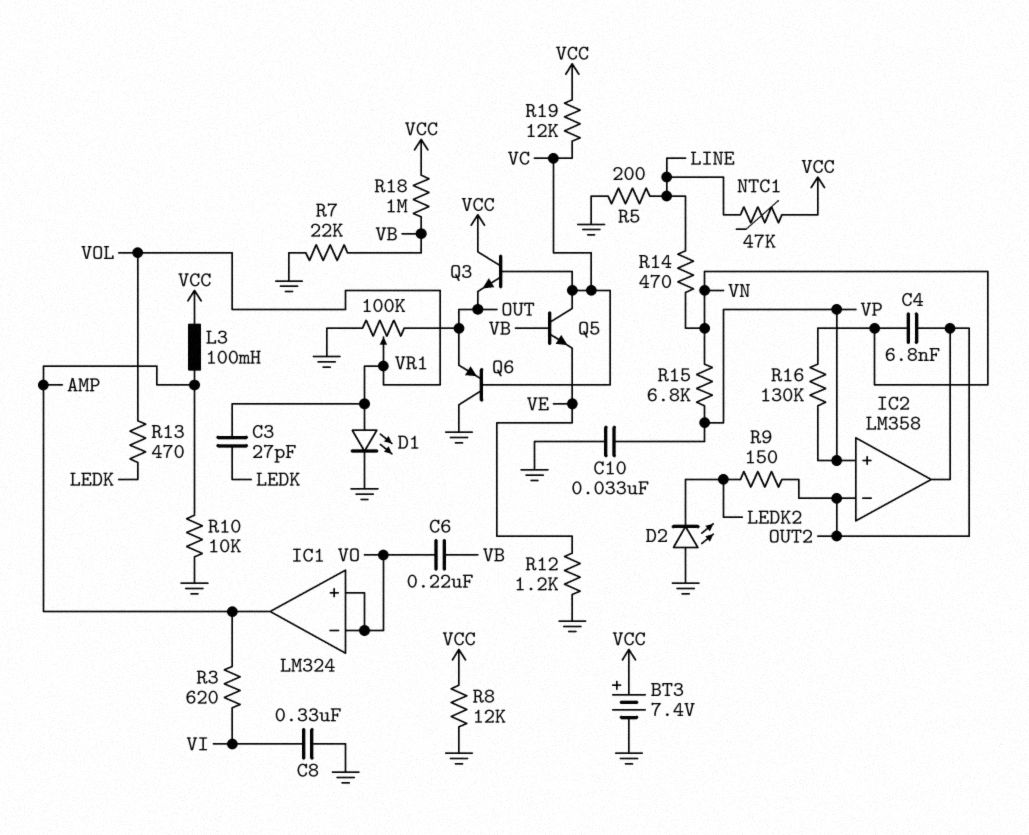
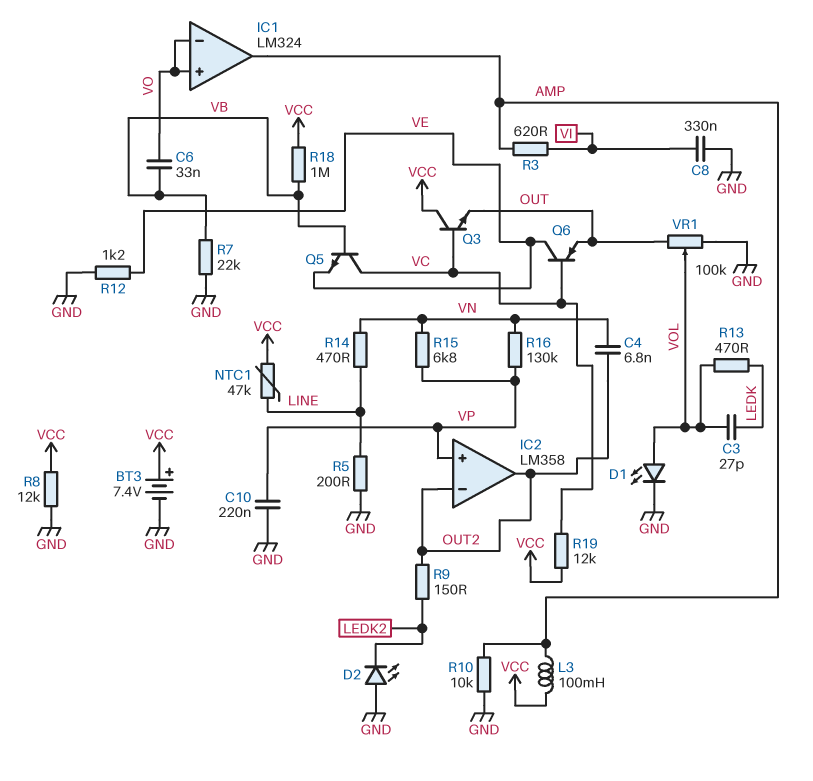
C6: 220nF (VB, VO) -> 33nF (VB, VO)
C10: 33nF (GND, VP) -> 220nF (GND, VP)
Q6: PNP (B VC, C GND, E OUT) -> PNP (B VC, C VE, E OUT)

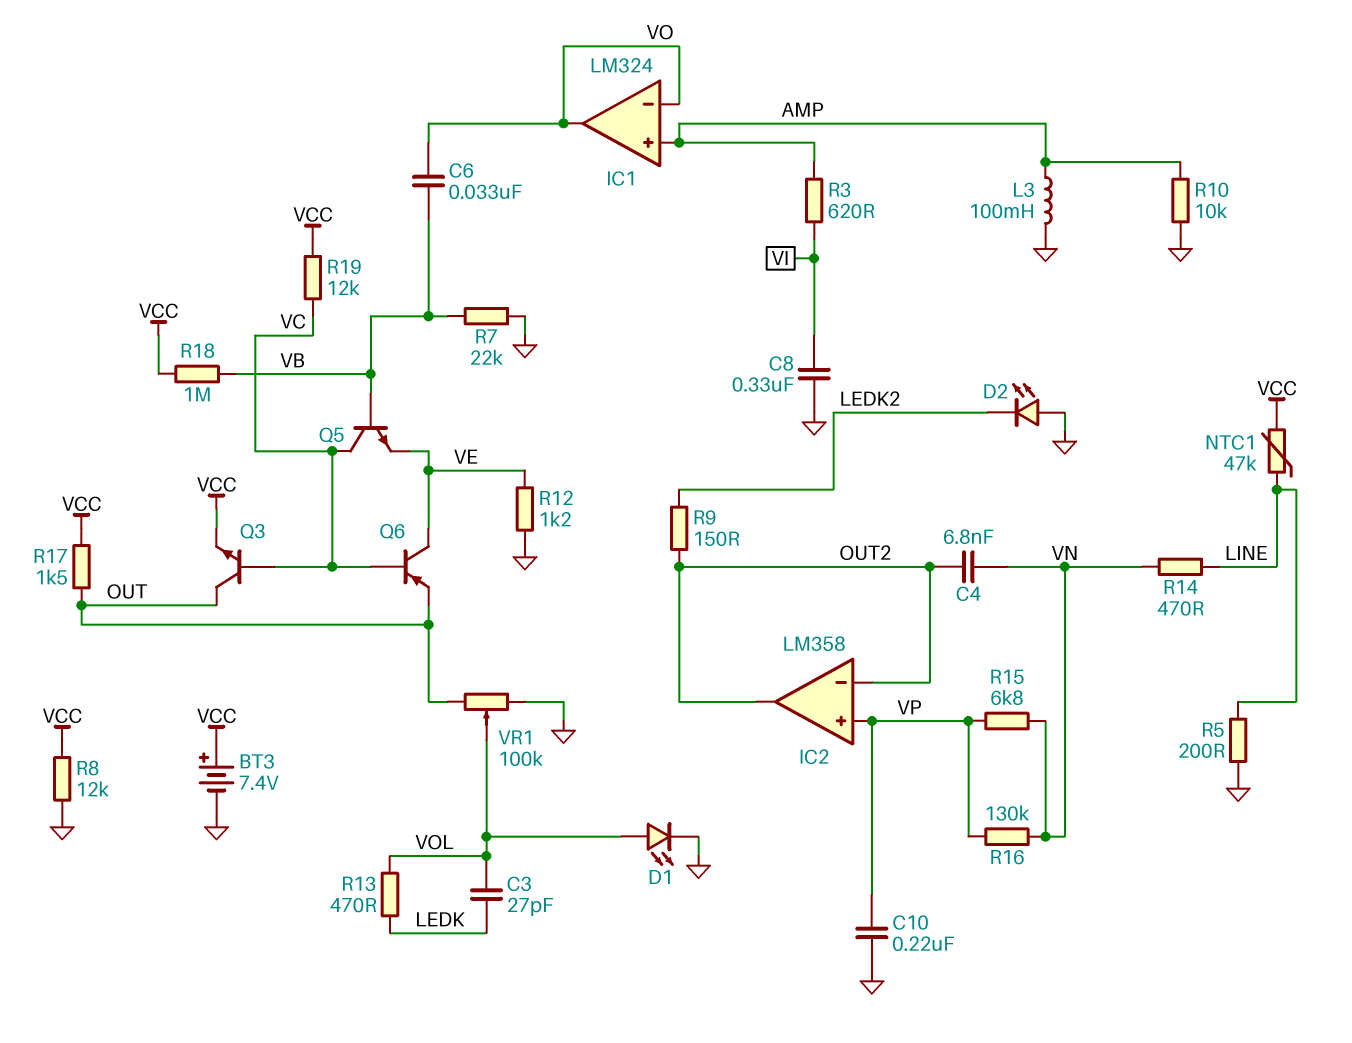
IC1 pin in+: VO -> AMP
IC1 pin out: AMP -> VO
L3: 100mH (AMP, VCC) -> 100mH (AMP, GND)
Q3: NPN (B VC, C VCC, E OUT) -> NPN (B VC, C OUT, E VCC)
R17: none -> 1.5k (OUT, VCC)

